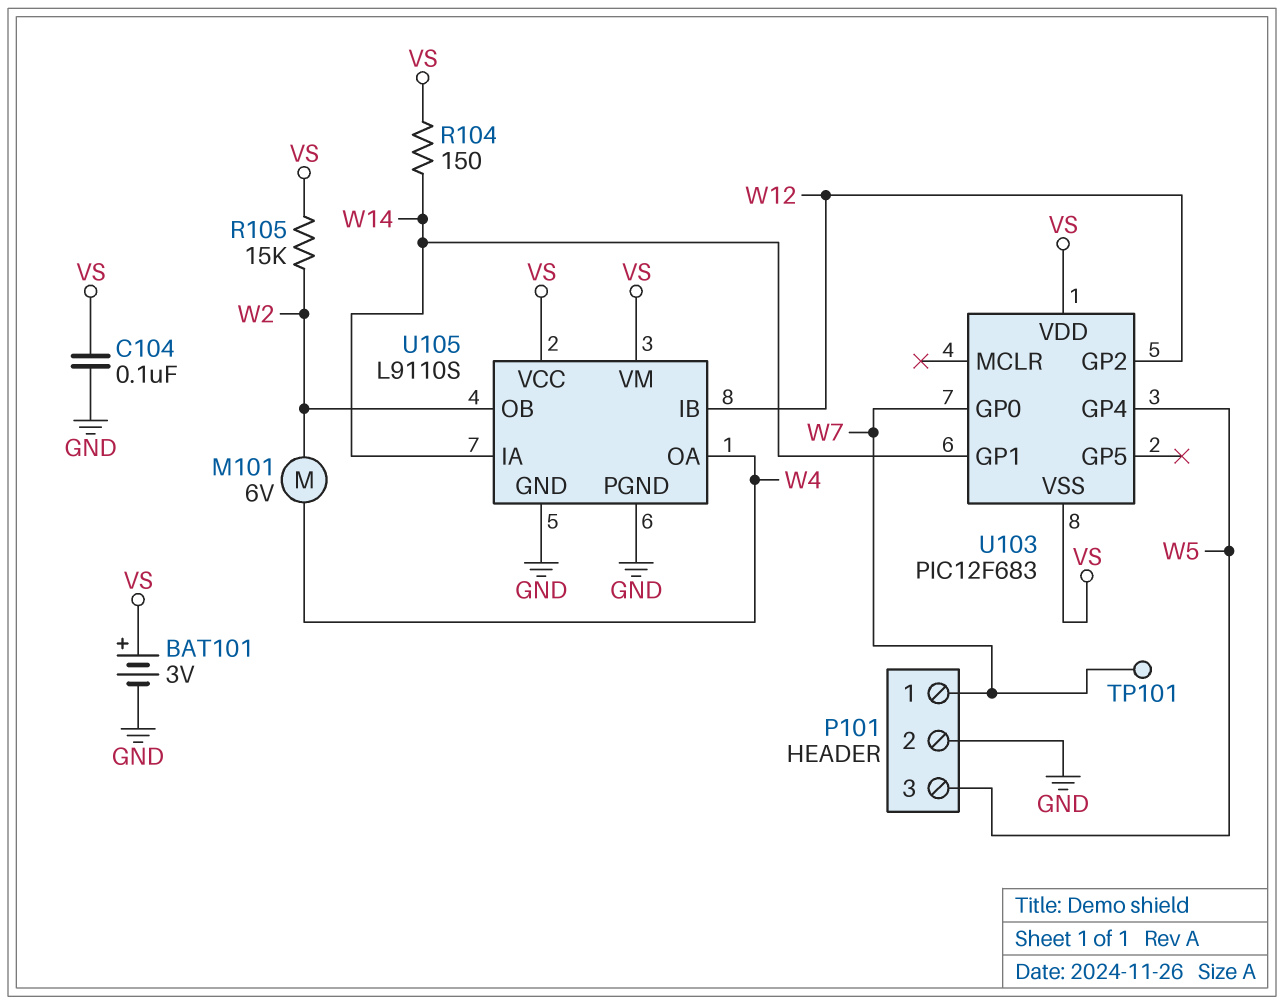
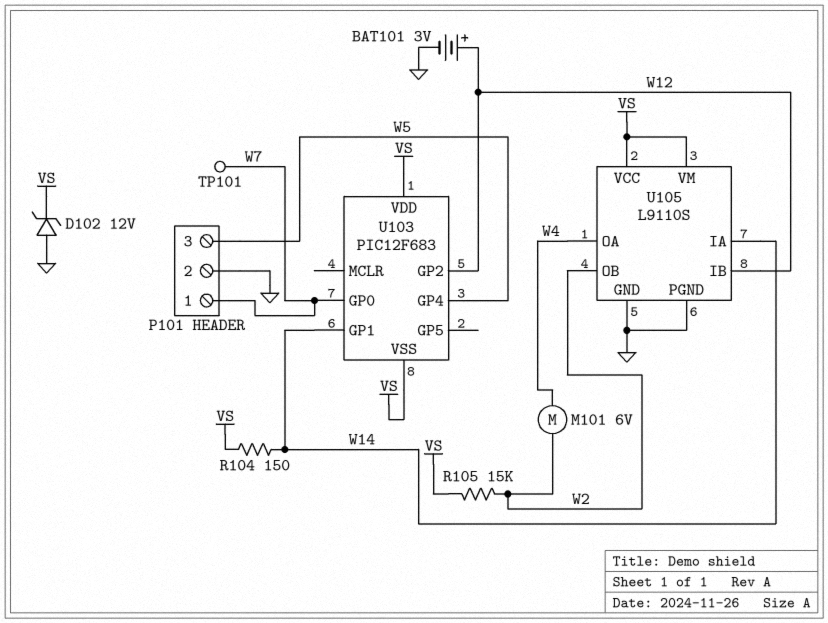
BAT101: 3V (plus VS, minus GND) -> 3V (plus W12, minus GND)
C104: 100nF (GND, VS) -> none
D102: none -> zener 12V (A GND, K VS)

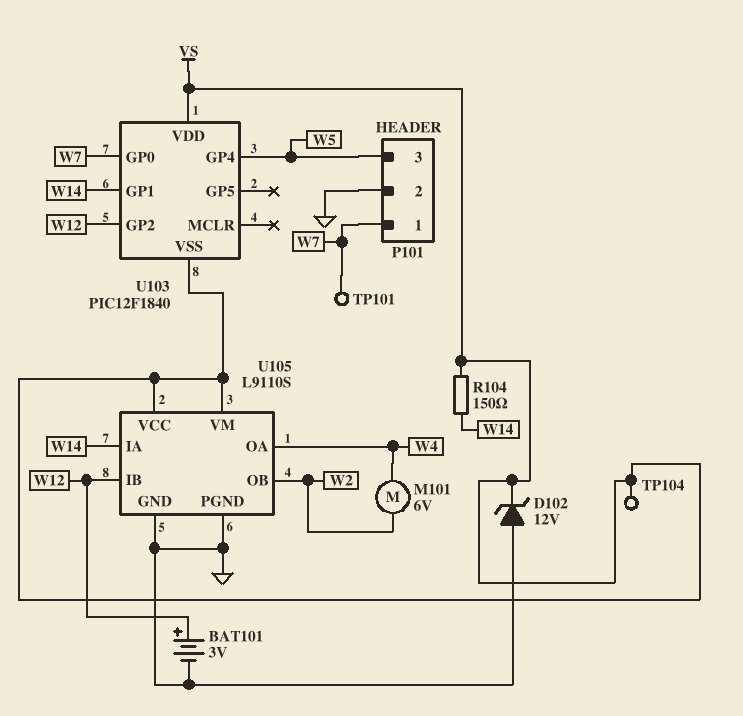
R105: 15k (VS, W2) -> none
TP104: none -> test point (VS)
U103: PIC12F683 -> PIC12F1840

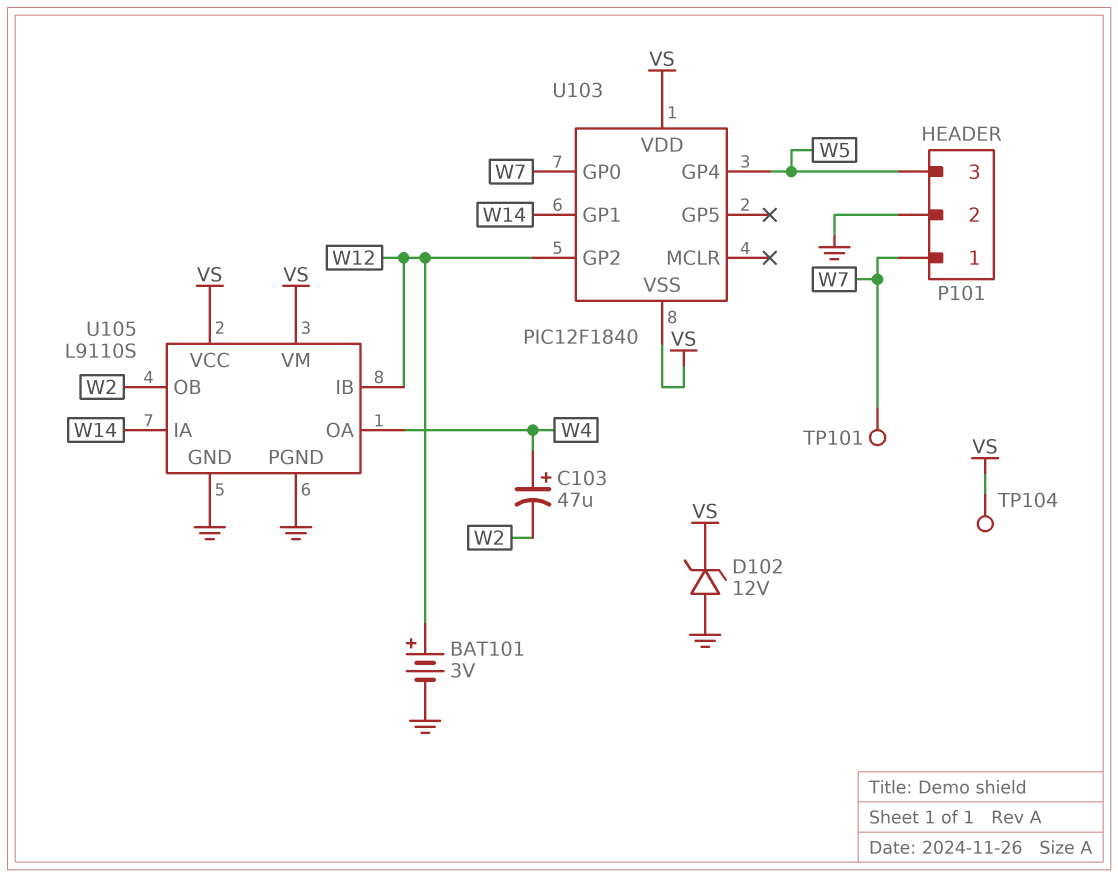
C103: none -> 47uF (plus W4, minus W2)
M101: motor 6V (W2, W4) -> none
R104: 150 (VS, W14) -> none

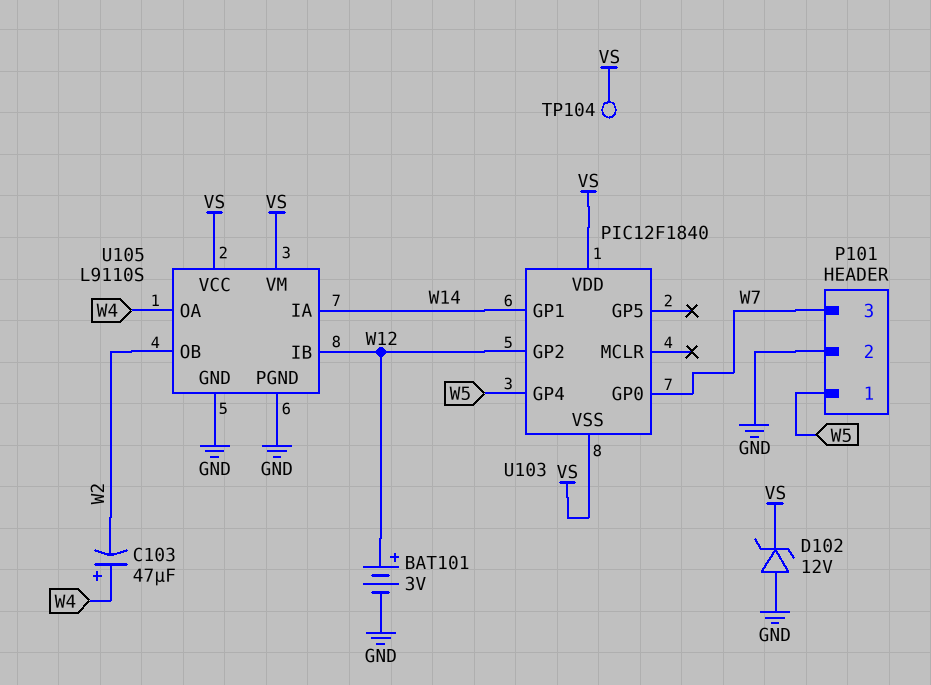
P101 pin 1: W7 -> W5
P101 pin 3: W5 -> W7
TP101: test point (W7) -> none

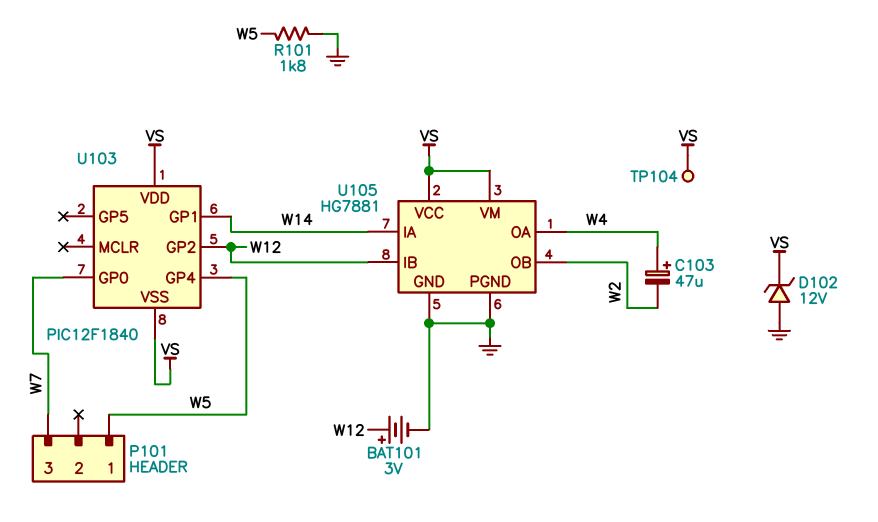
P101 pin 2: GND -> none
R101: none -> 1.8k (GND, W5)
U105: L9110S -> HG7881

